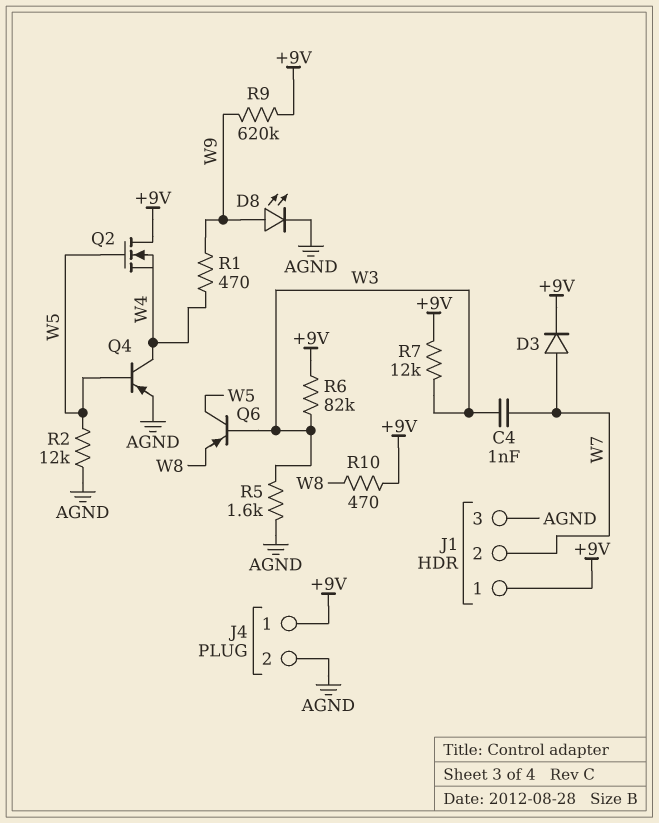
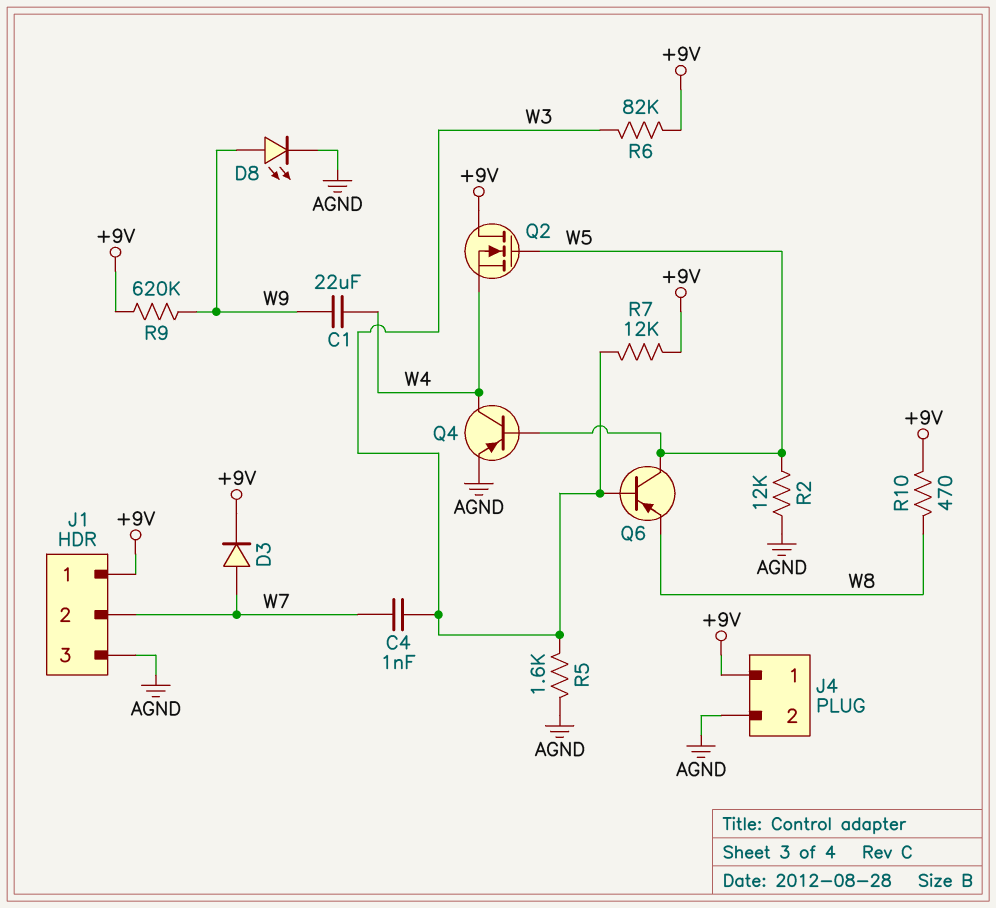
C1: none -> 22uF (W4, W9)
R1: 470 (W4, W9) -> none

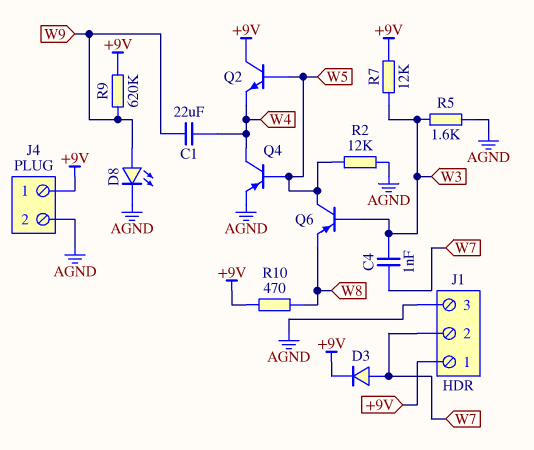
Q2: NMOS (G W5, D +9V, S W4) -> NPN (B W5, C +9V, E W4)
R6: 82k (+9V, W3) -> none

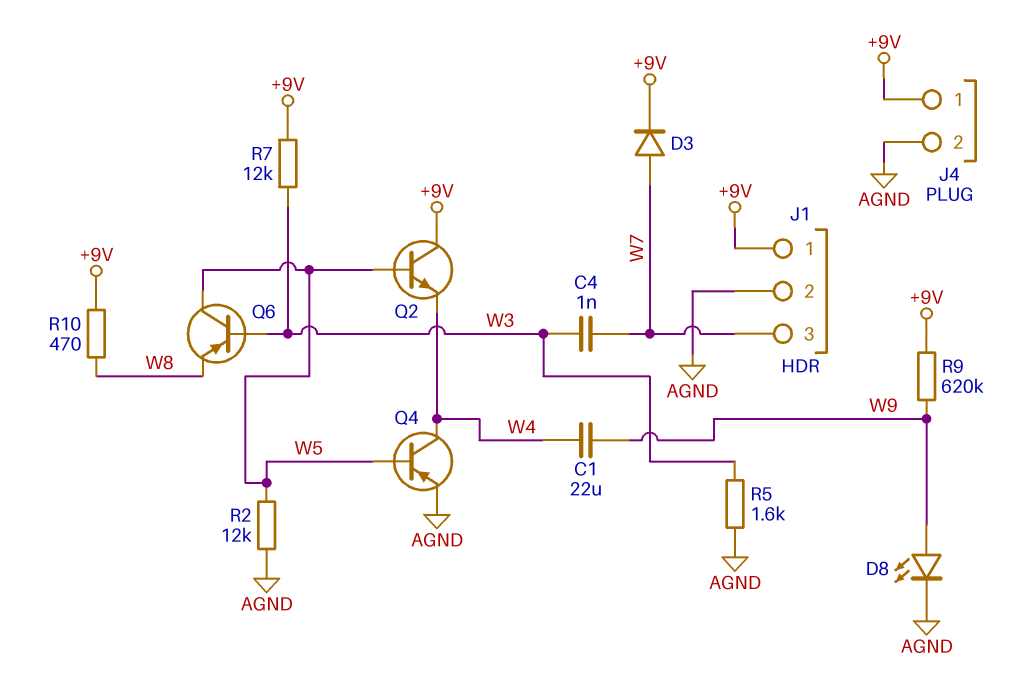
J1 pin 2: W7 -> AGND
J1 pin 3: AGND -> W7

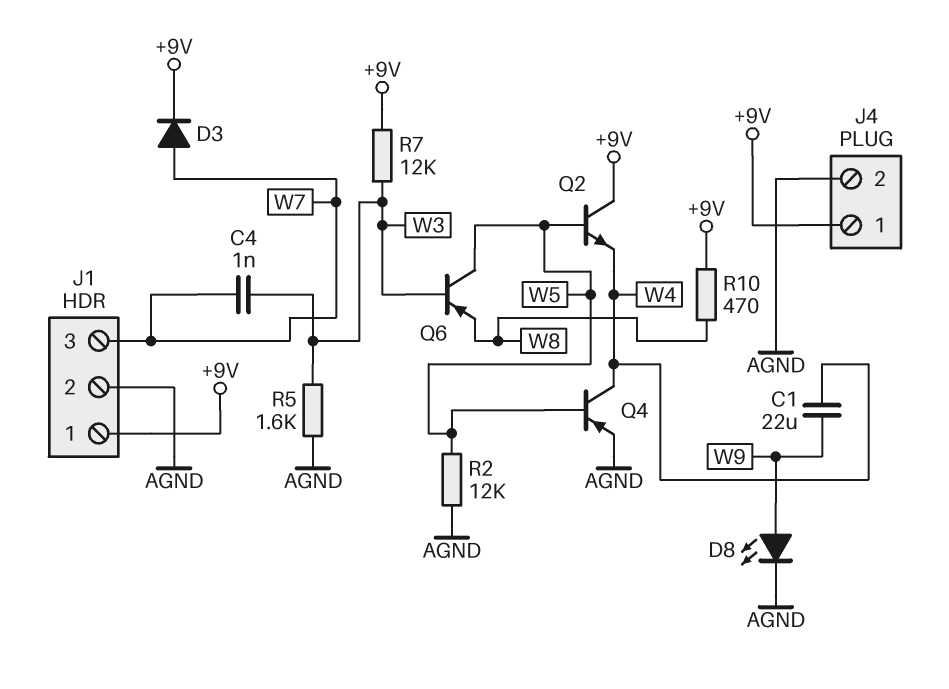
R9: 620k (+9V, W9) -> none

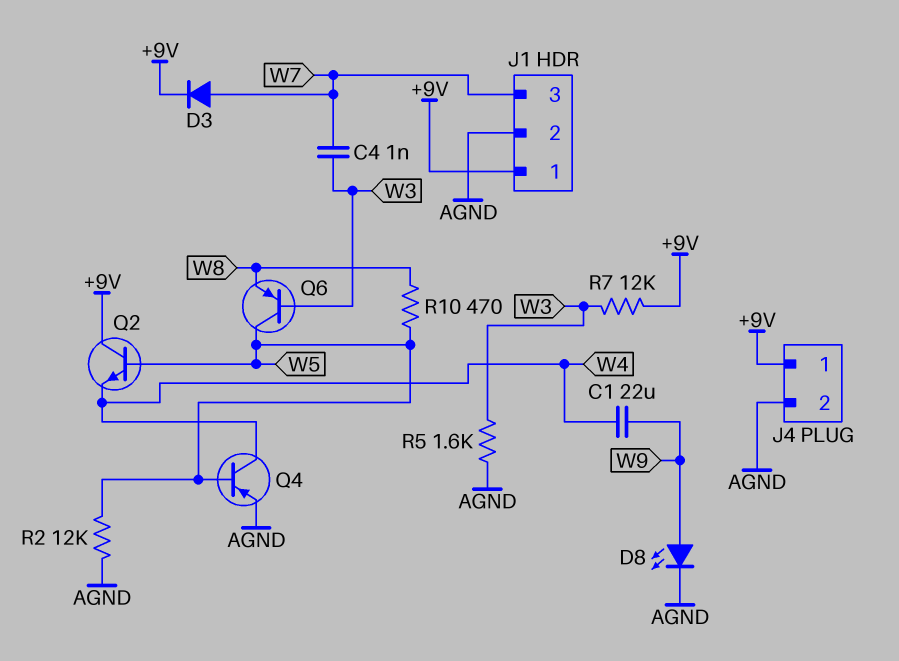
R10: 470 (+9V, W8) -> 470 (W5, W8)

